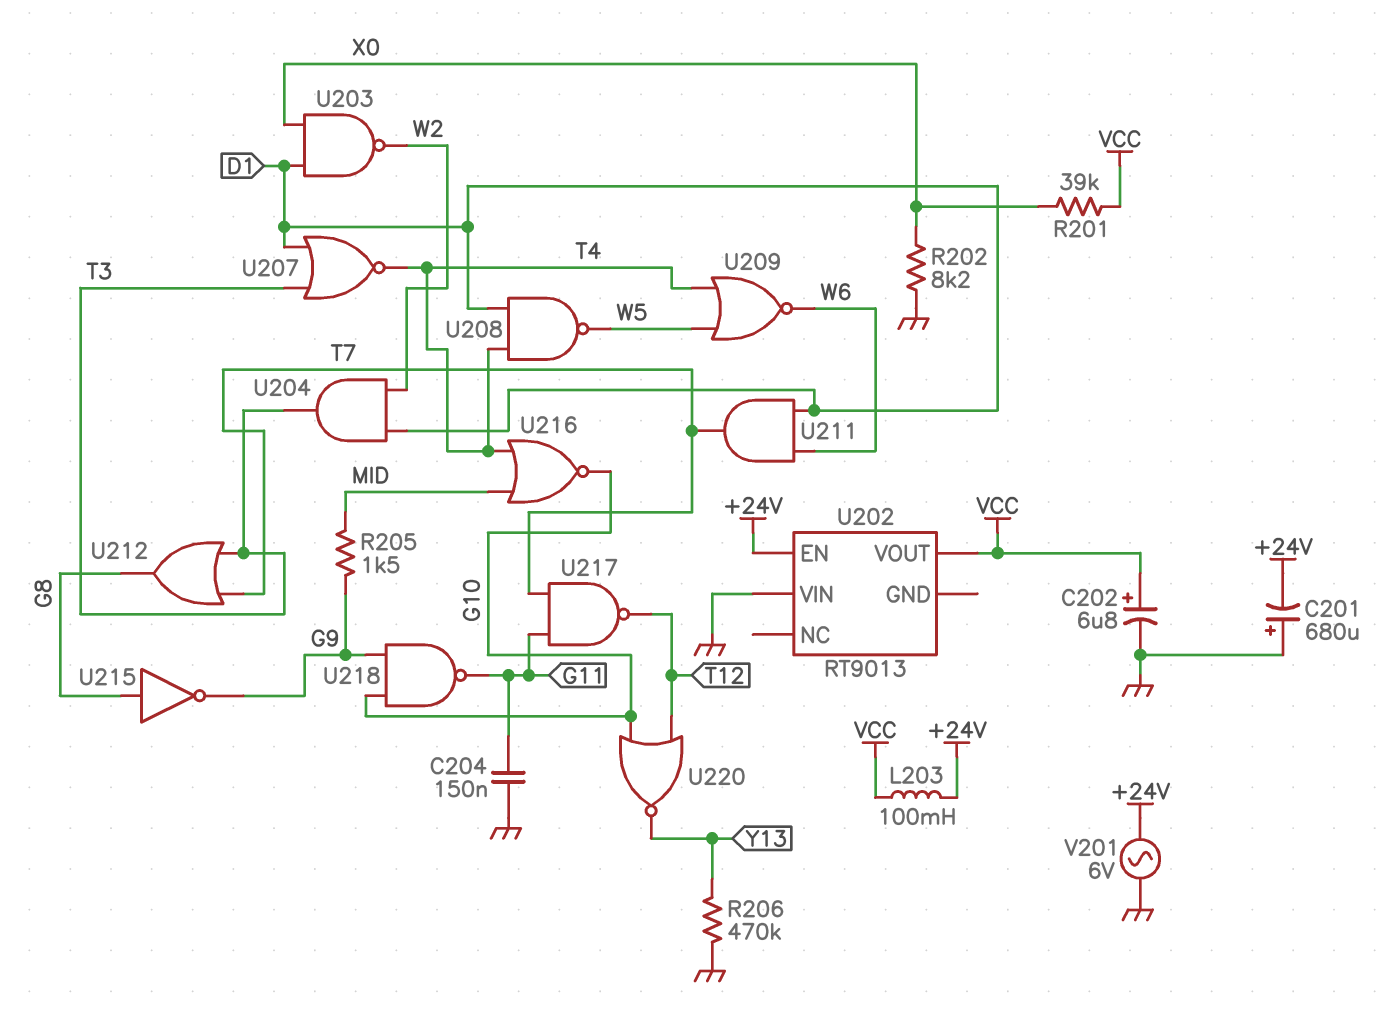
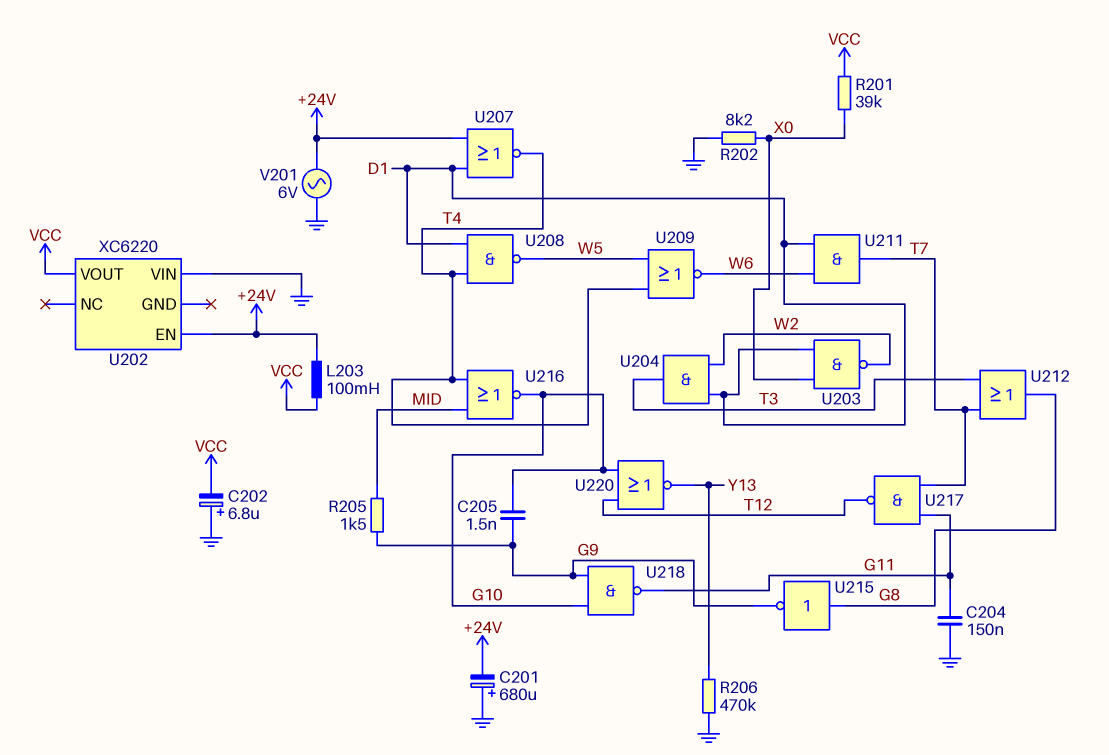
C202: 6.8uF (plus VCC, minus GND) -> 6.8uF (plus GND, minus VCC)
C205: none -> 1.5nF (G9, G10)
U202: RT9013 -> XC6220
U207: NOR (in D1, in T3, out T4) -> NOR (in +24V, in D1, out T4)

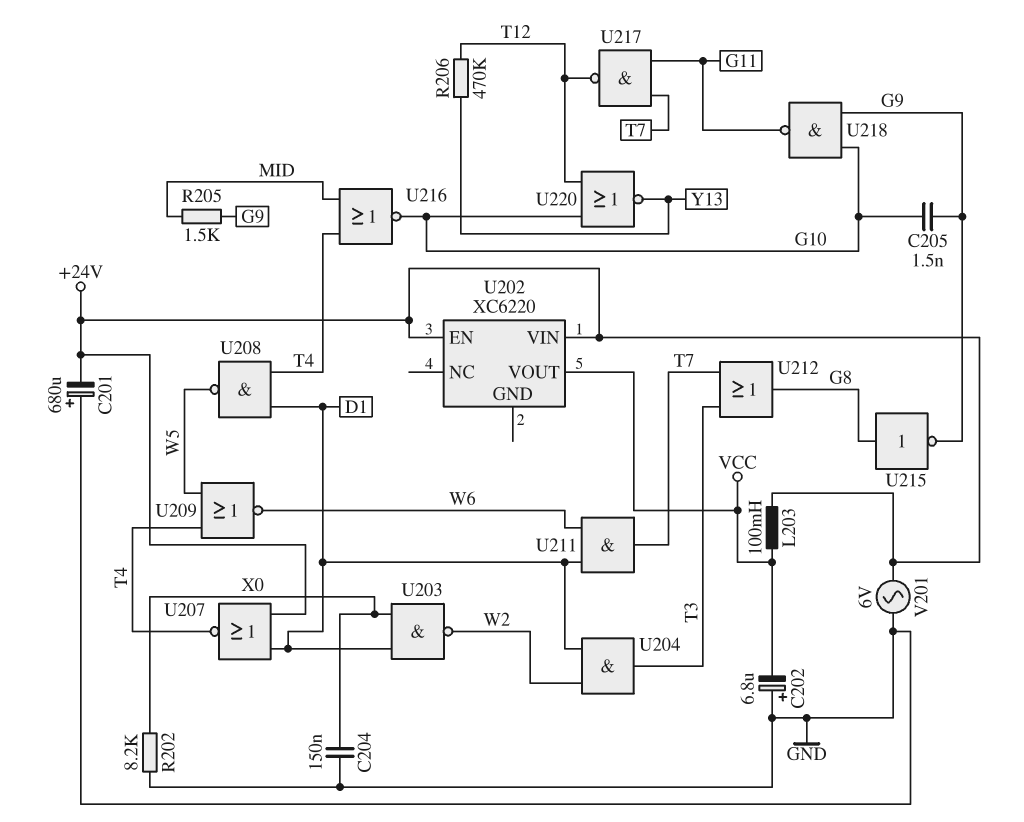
C204: 150nF (G11, GND) -> 150nF (GND, X0)
R201: 39k (VCC, X0) -> none
R206: 470k (GND, Y13) -> 470k (T12, Y13)
U202 pin VIN: GND -> +24V

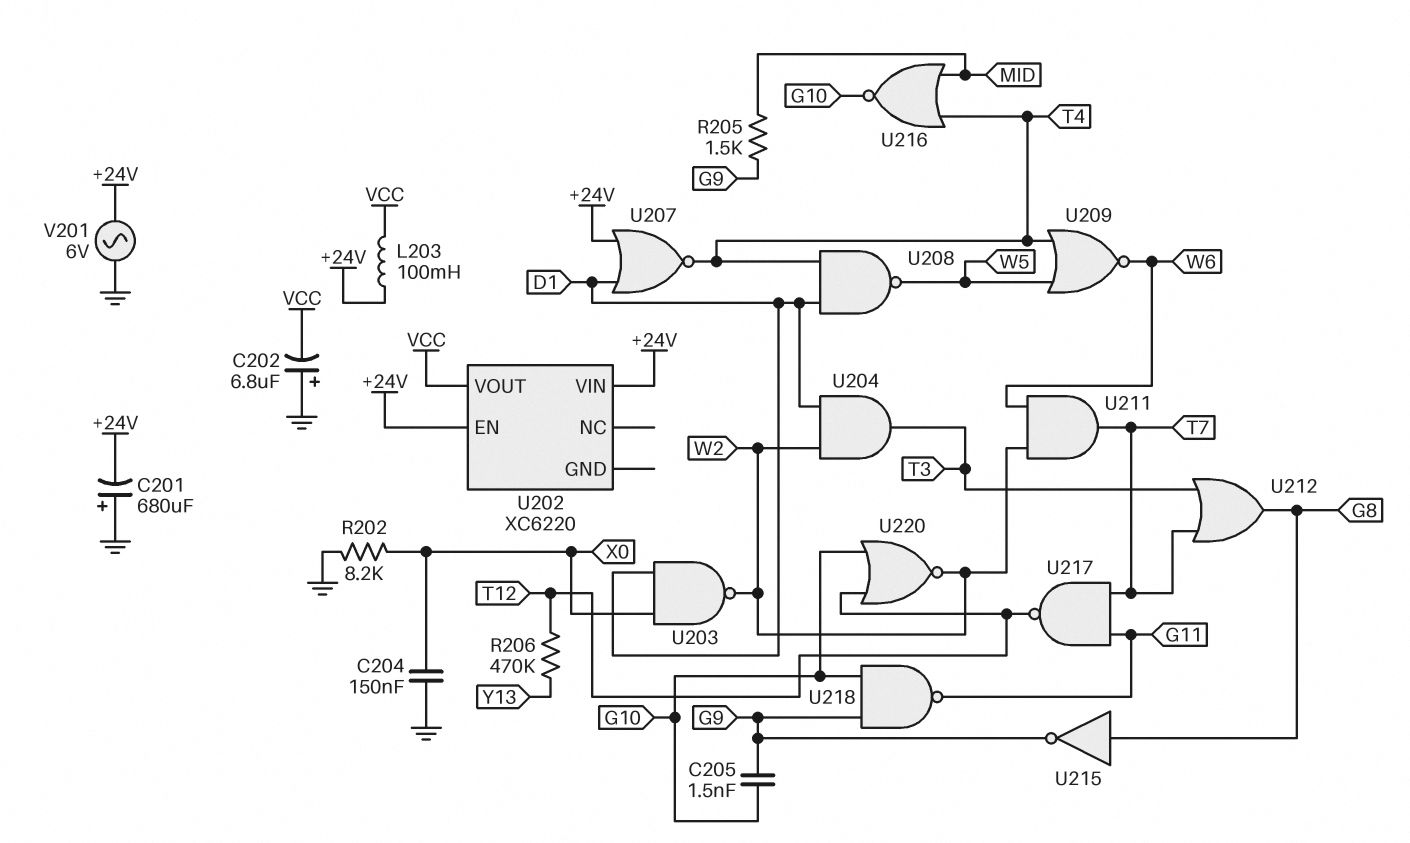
U211: AND (in D1, in W6, out T7) -> AND (in W2, in W6, out T7)
U220: NOR (in G10, in T12, out Y13) -> NOR (in G10, in T12, out W2)

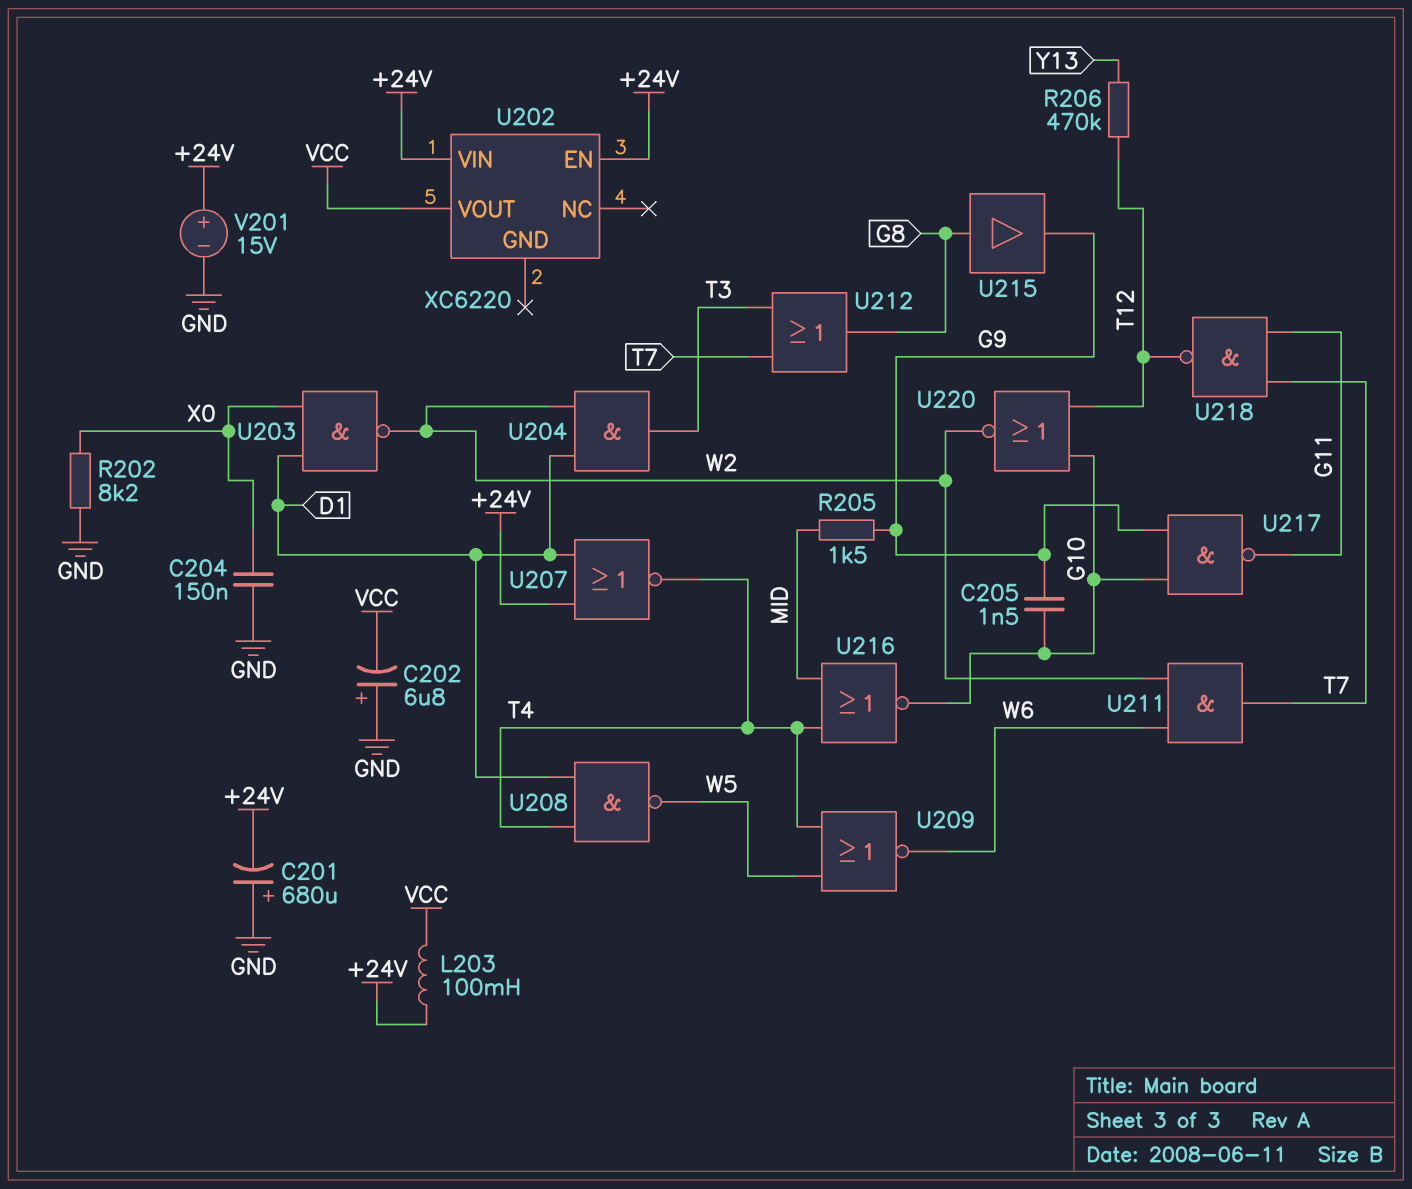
U215: NOT (in G8, out G9) -> buffer (in G8, out G9)
U217: NAND (in G11, in T7, out T12) -> NAND (in G9, in G10, out G11)
U218: NAND (in G9, in G10, out G11) -> NAND (in G11, in T7, out T12)
V201: AC 6V (+24V, GND) -> 15V (plus +24V, minus GND)

